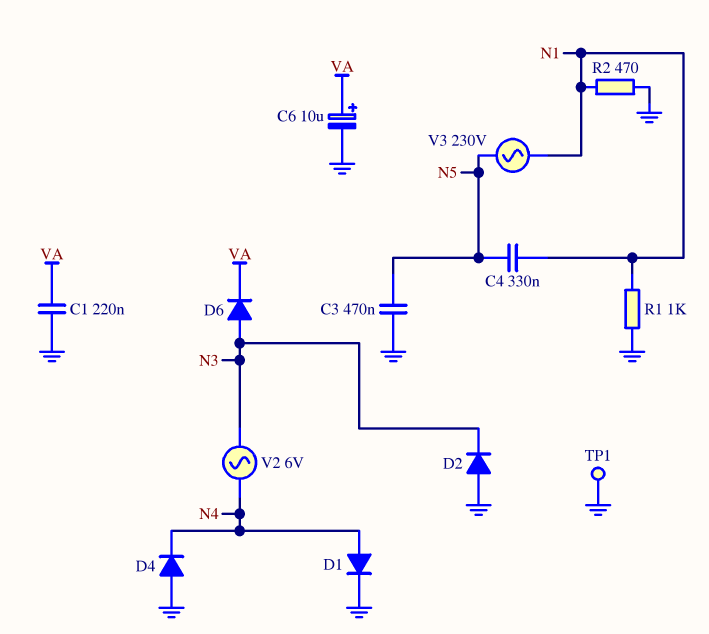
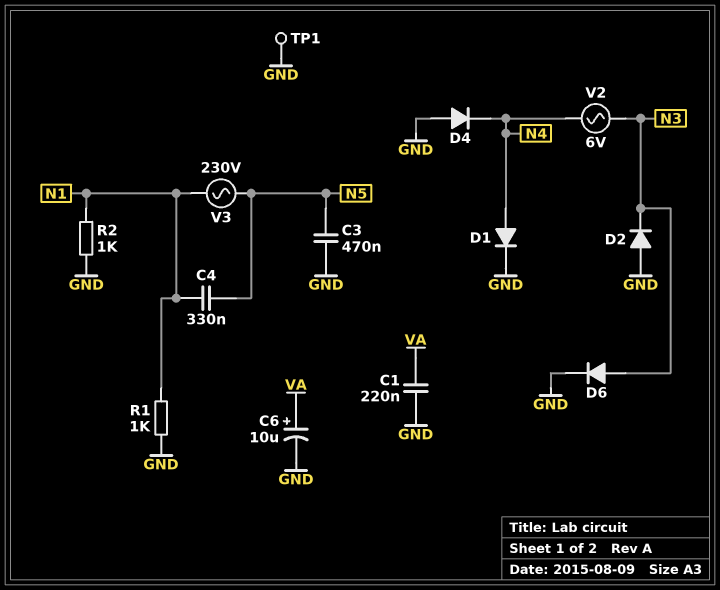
D6: diode (A N3, K VA) -> diode (A N3, K GND)
R2: 470 (GND, N1) -> 1k (GND, N1)

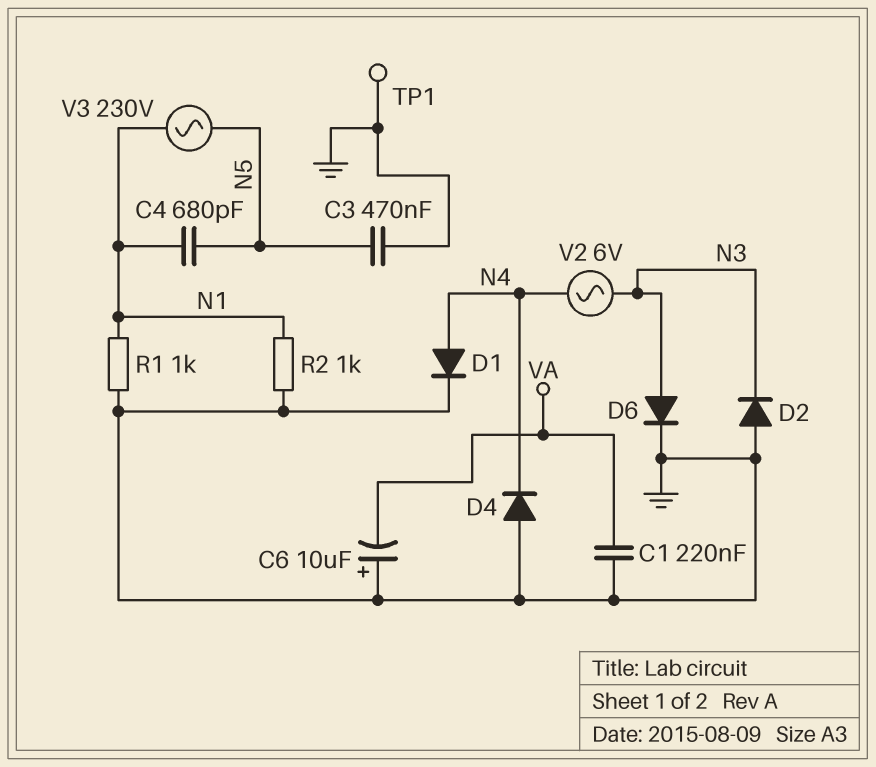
C4: 330nF (N1, N5) -> 680pF (N1, N5)
C6: 10uF (plus VA, minus GND) -> 10uF (plus GND, minus VA)

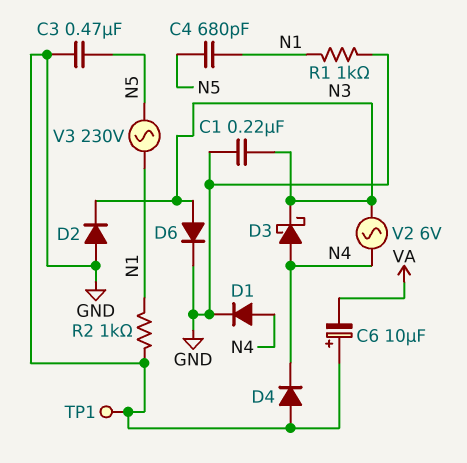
C1: 220nF (GND, VA) -> 220nF (GND, N3)
D3: none -> schottky (A N4, K N3)

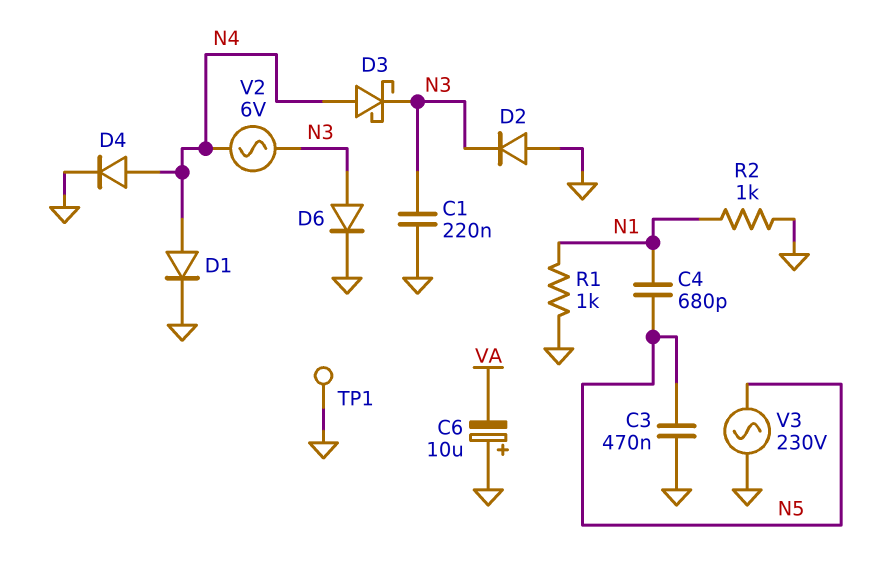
D4: diode (A GND, K N4) -> diode (A N4, K GND)
V3: AC 230V (N1, N5) -> AC 230V (GND, N5)

